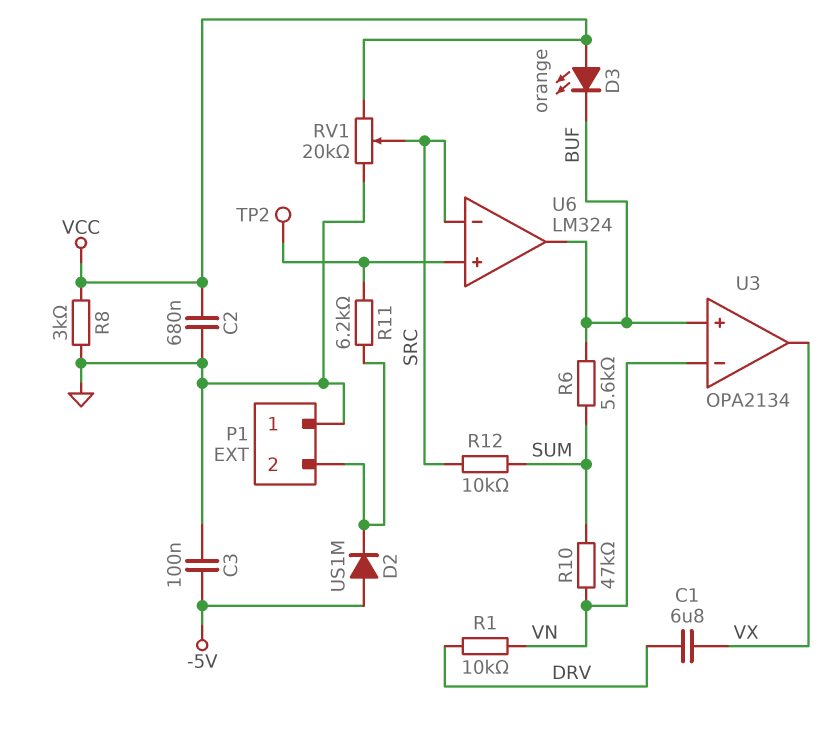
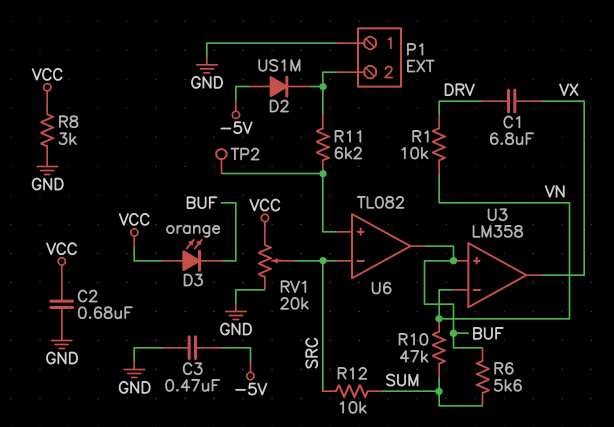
C3: 100nF (-5V, GND) -> 470nF (-5V, GND)
U3: OPA2134 -> LM358
U6: LM324 -> TL082

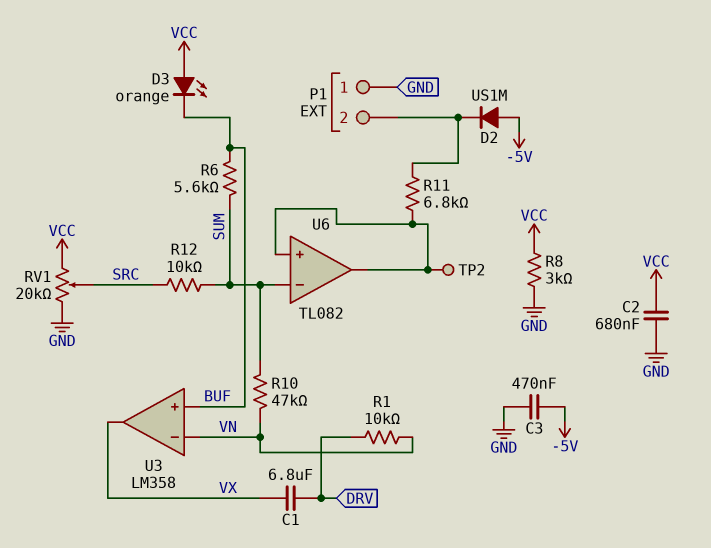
R11: 6.2k (P1/2, U6/in+) -> 6.8k (P1/2, U6/in+)
U6 pin in-: SRC -> SUM
U6 pin out: BUF -> U6/in+

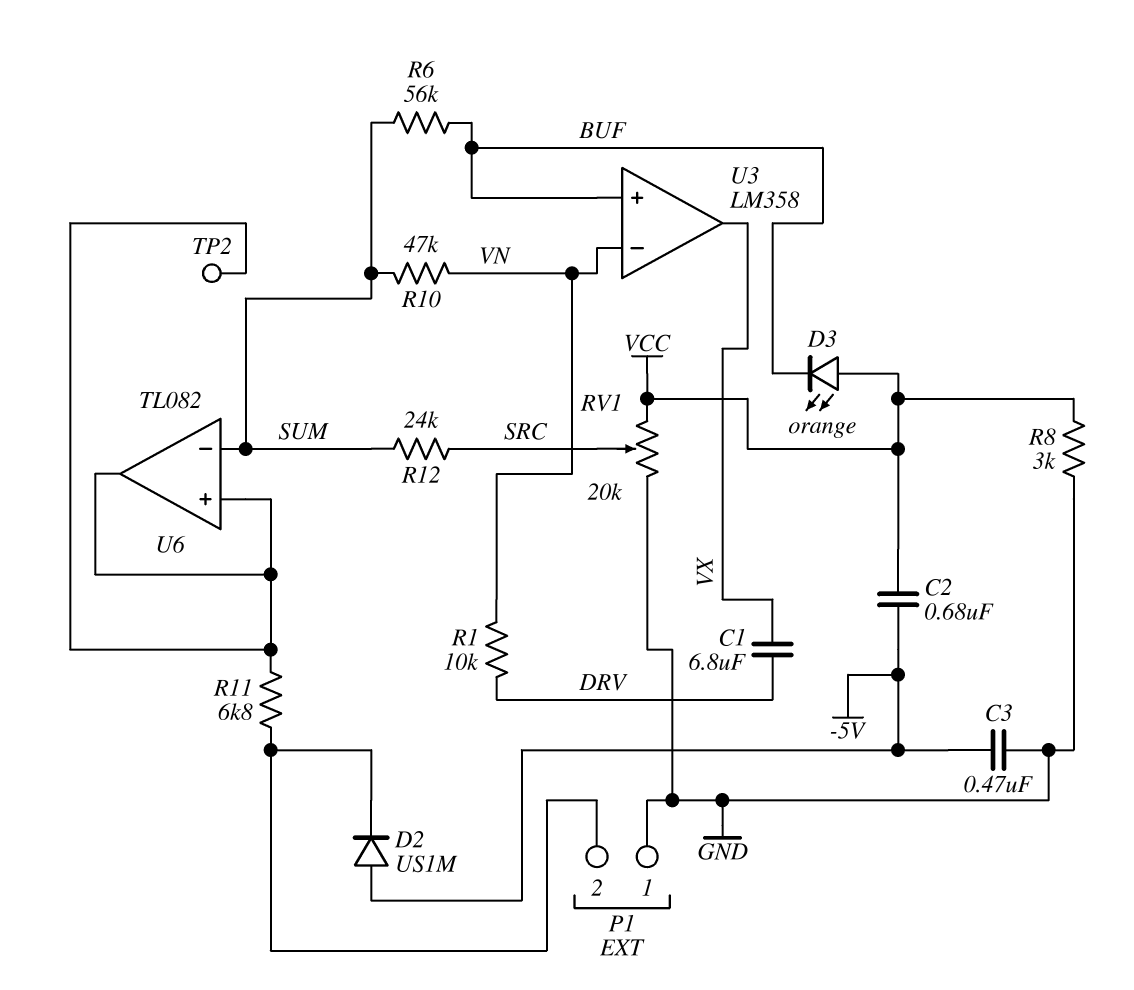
C2: 680nF (GND, VCC) -> 680nF (-5V, VCC)
R6: 5.6k (BUF, SUM) -> 56k (BUF, SUM)
R12: 10k (SRC, SUM) -> 24k (SRC, SUM)

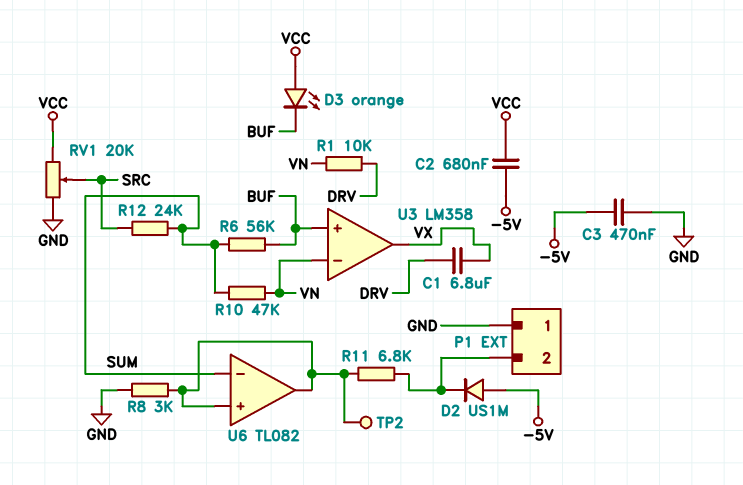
R8: 3k (GND, VCC) -> 3k (GND, U6/in+)

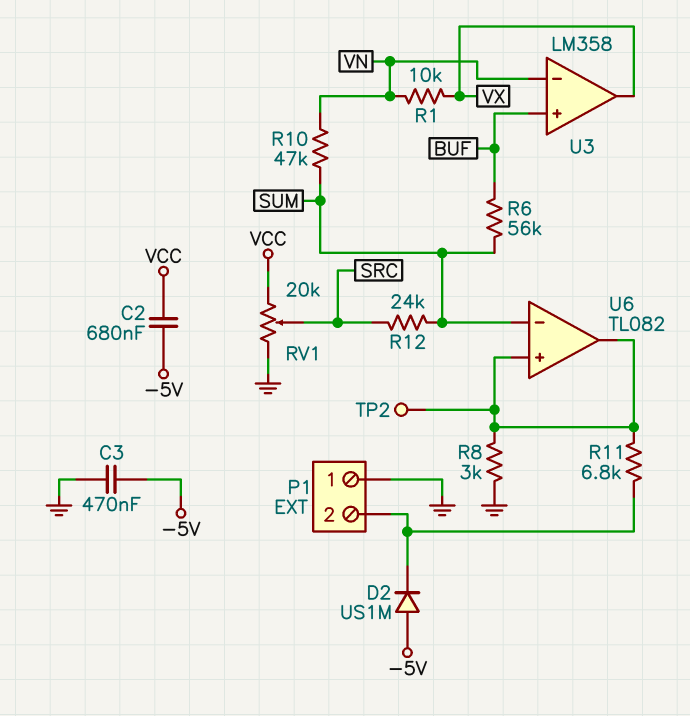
C1: 6.8uF (DRV, VX) -> none
D3: LED orange (A VCC, K BUF) -> none
R1: 10k (DRV, VN) -> 10k (VN, VX)

